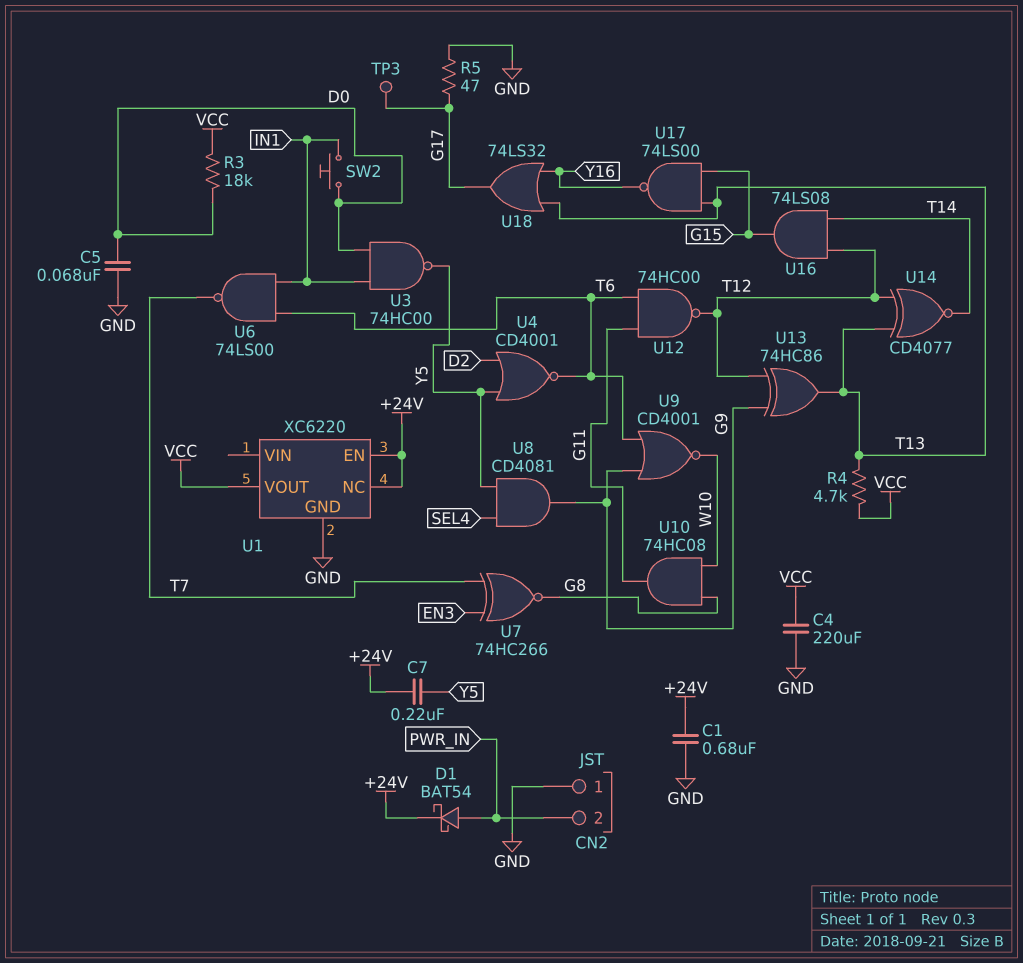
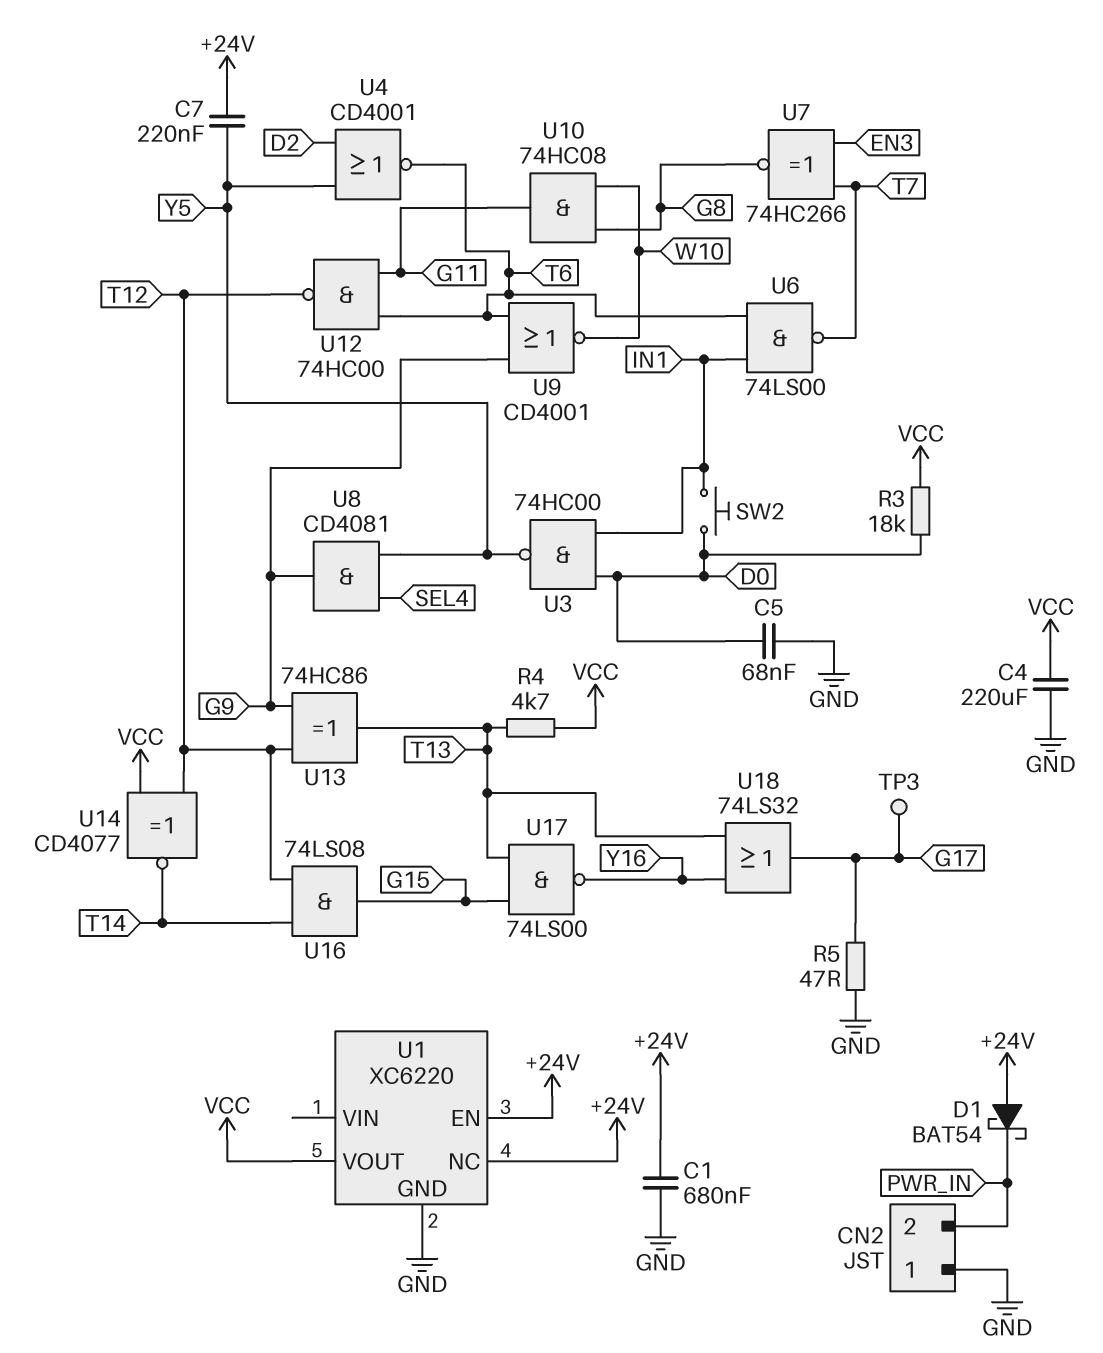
D1: schottky BAT54 (A PWR_IN, K +24V) -> schottky BAT54 (A +24V, K PWR_IN)
U14: XNOR CD4077 (in T12, in T13, out T14) -> XNOR CD4077 (in T12, in VCC, out T14)

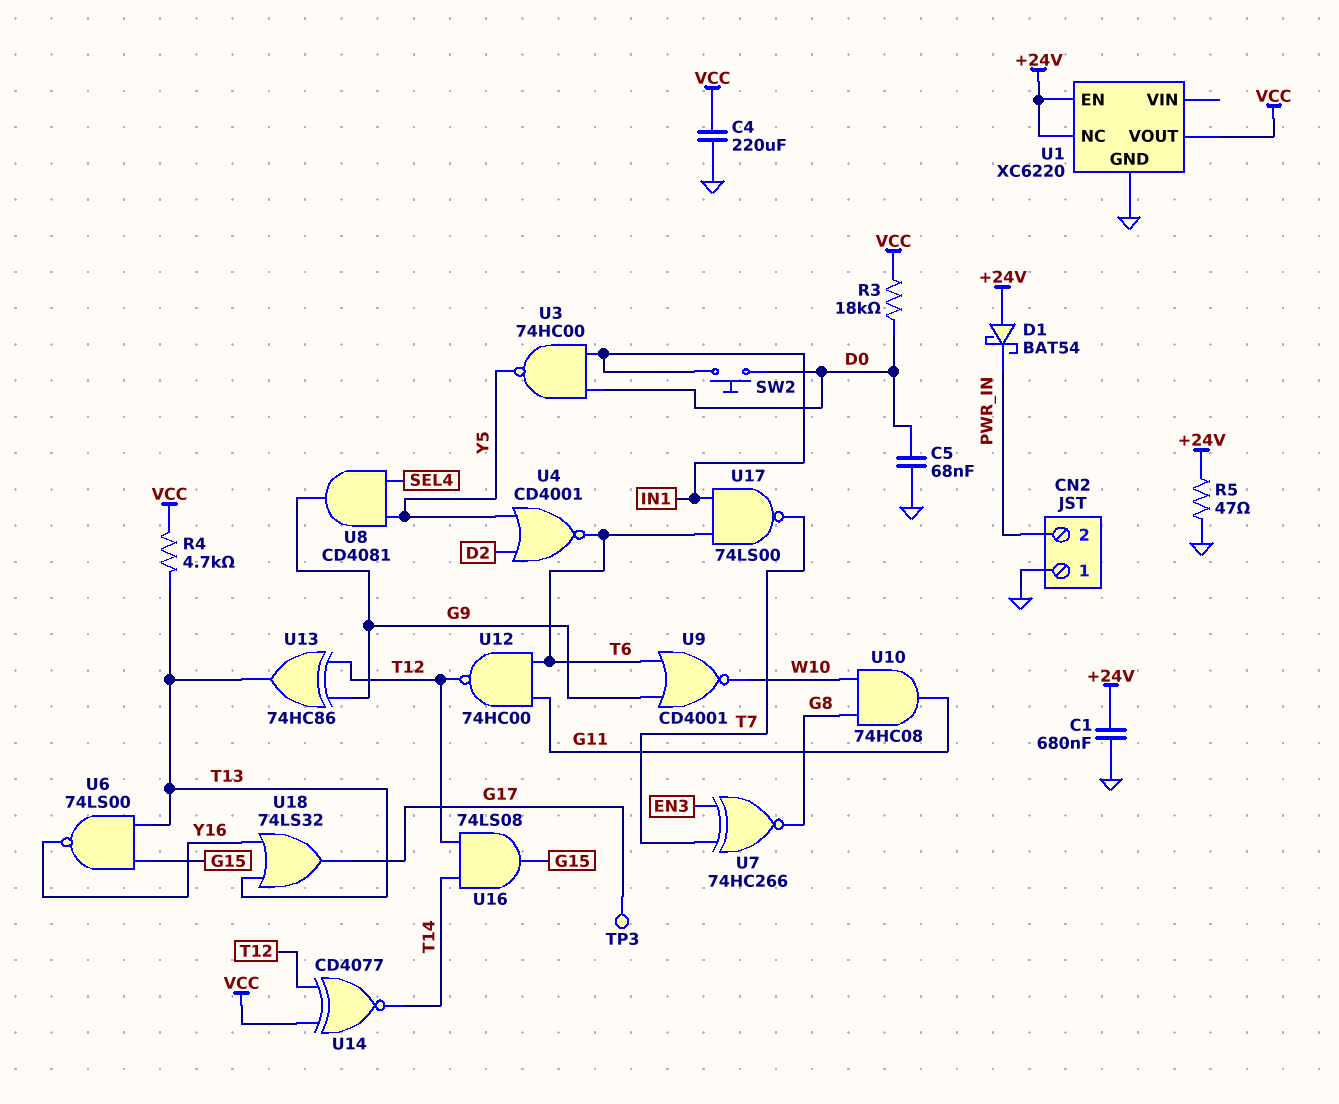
C7: 220nF (+24V, Y5) -> none
R5: 47 (G17, GND) -> 47 (+24V, GND)
U6: NAND 74LS00 (in IN1, in T6, out T7) -> NAND 74LS00 (in G15, in T13, out Y16)
U17: NAND 74LS00 (in G15, in T13, out Y16) -> NAND 74LS00 (in IN1, in T6, out T7)

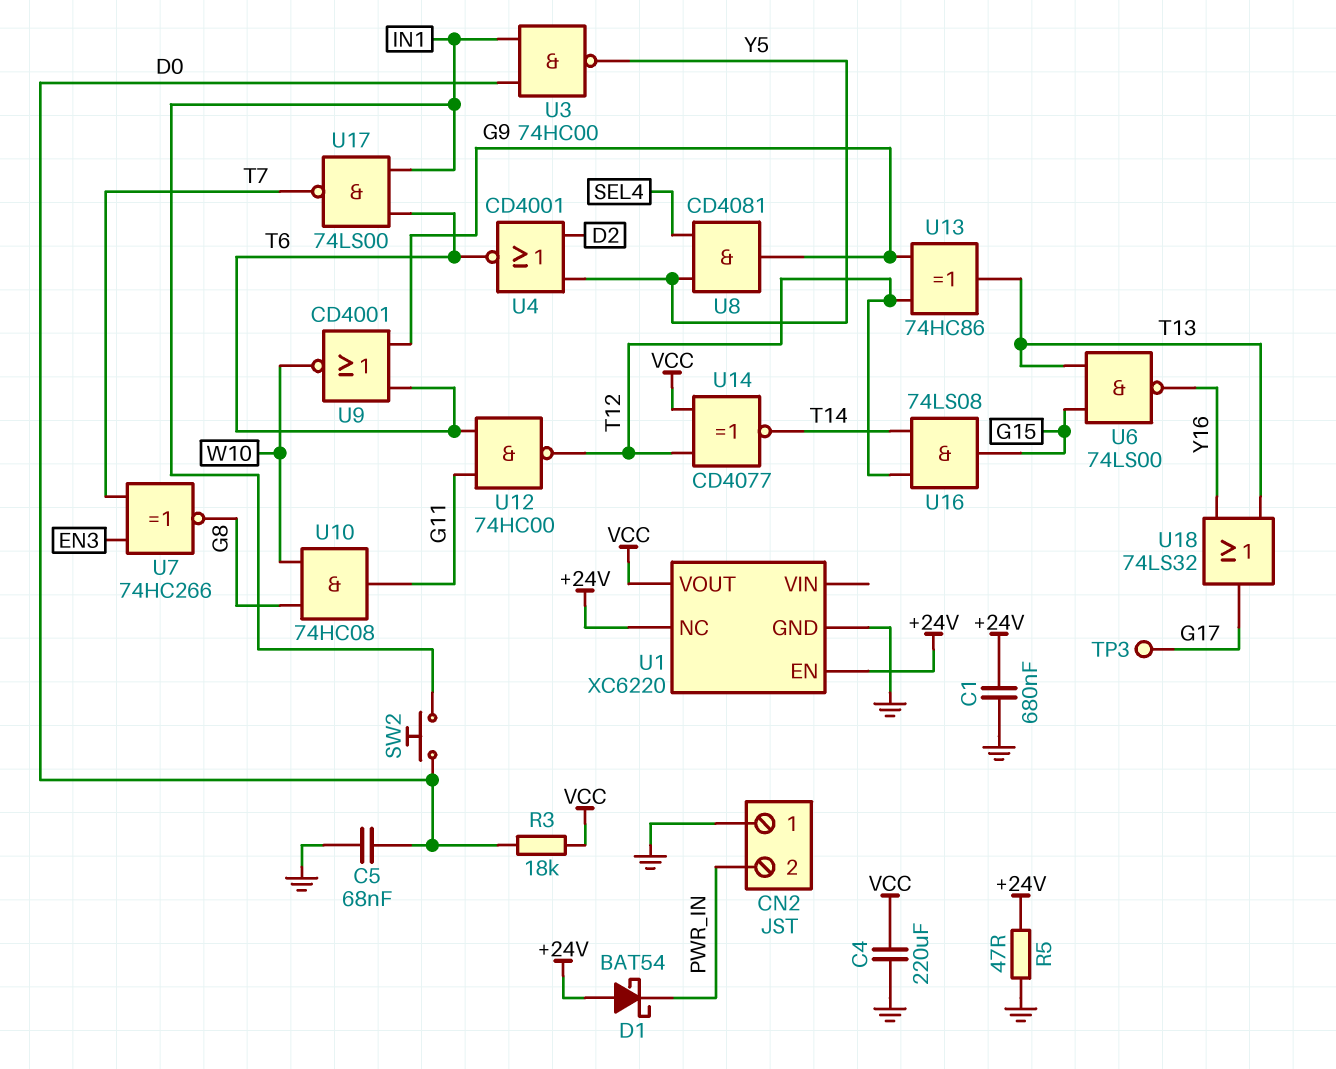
R4: 4.7k (T13, VCC) -> none

